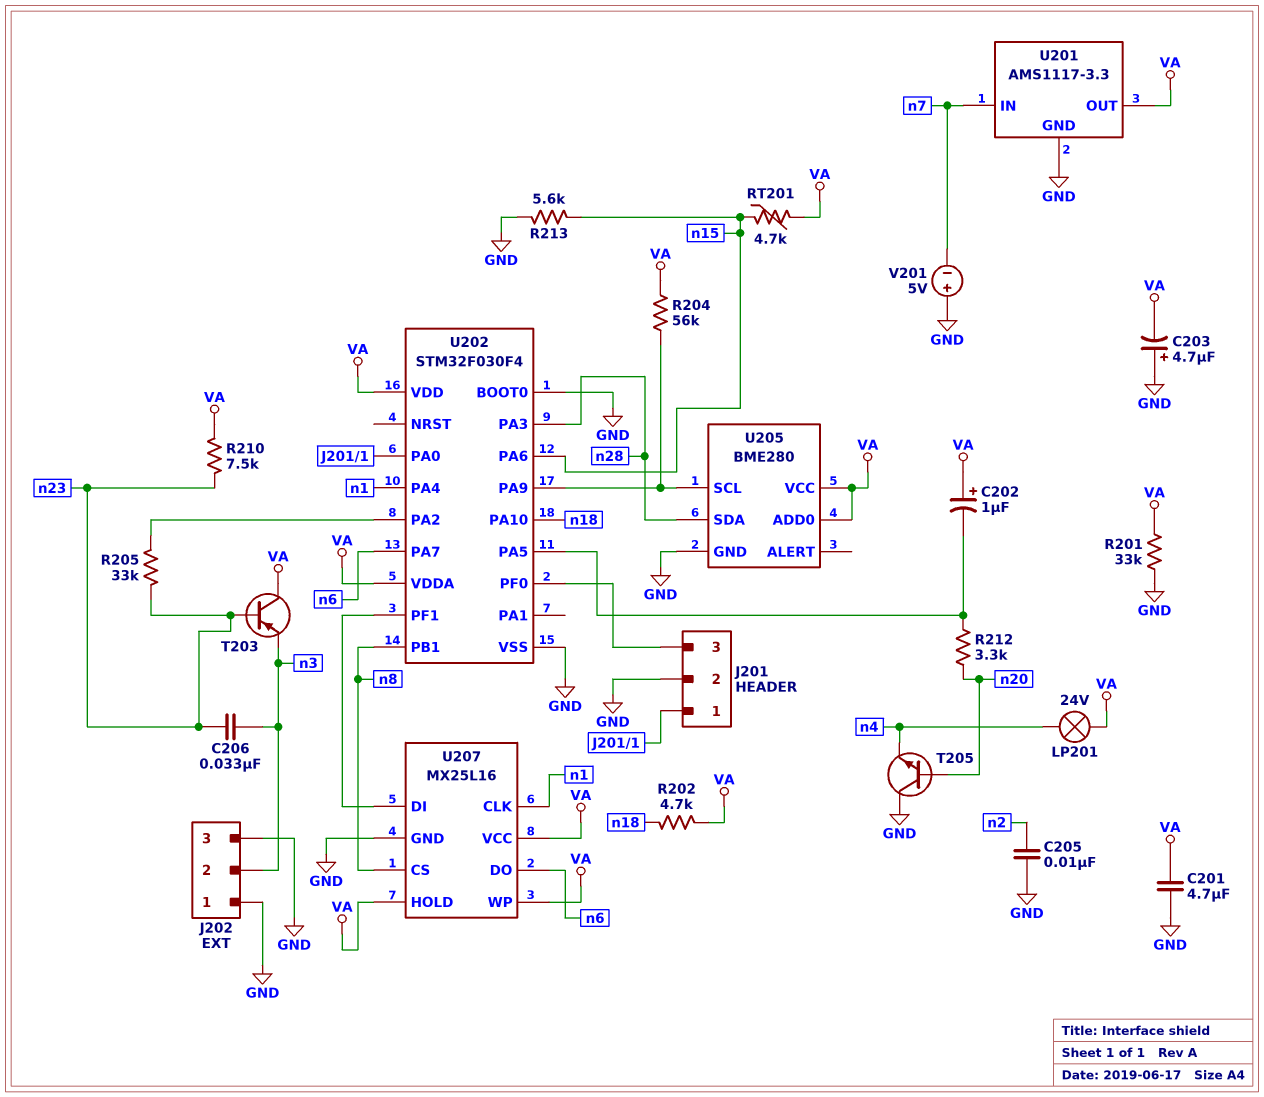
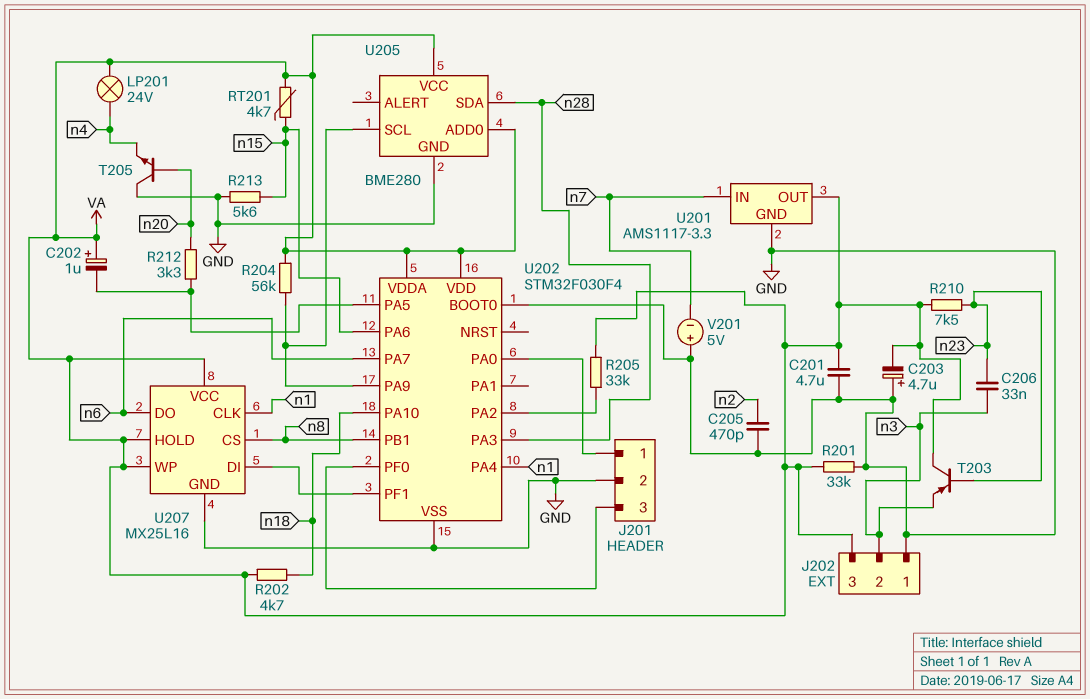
C205: 10nF (GND, n2) -> 470pF (GND, n2)
J202 pin 3: GND -> VA
R205: 33k (U202/PA2, n23) -> 33k (U202/PA2, VA)

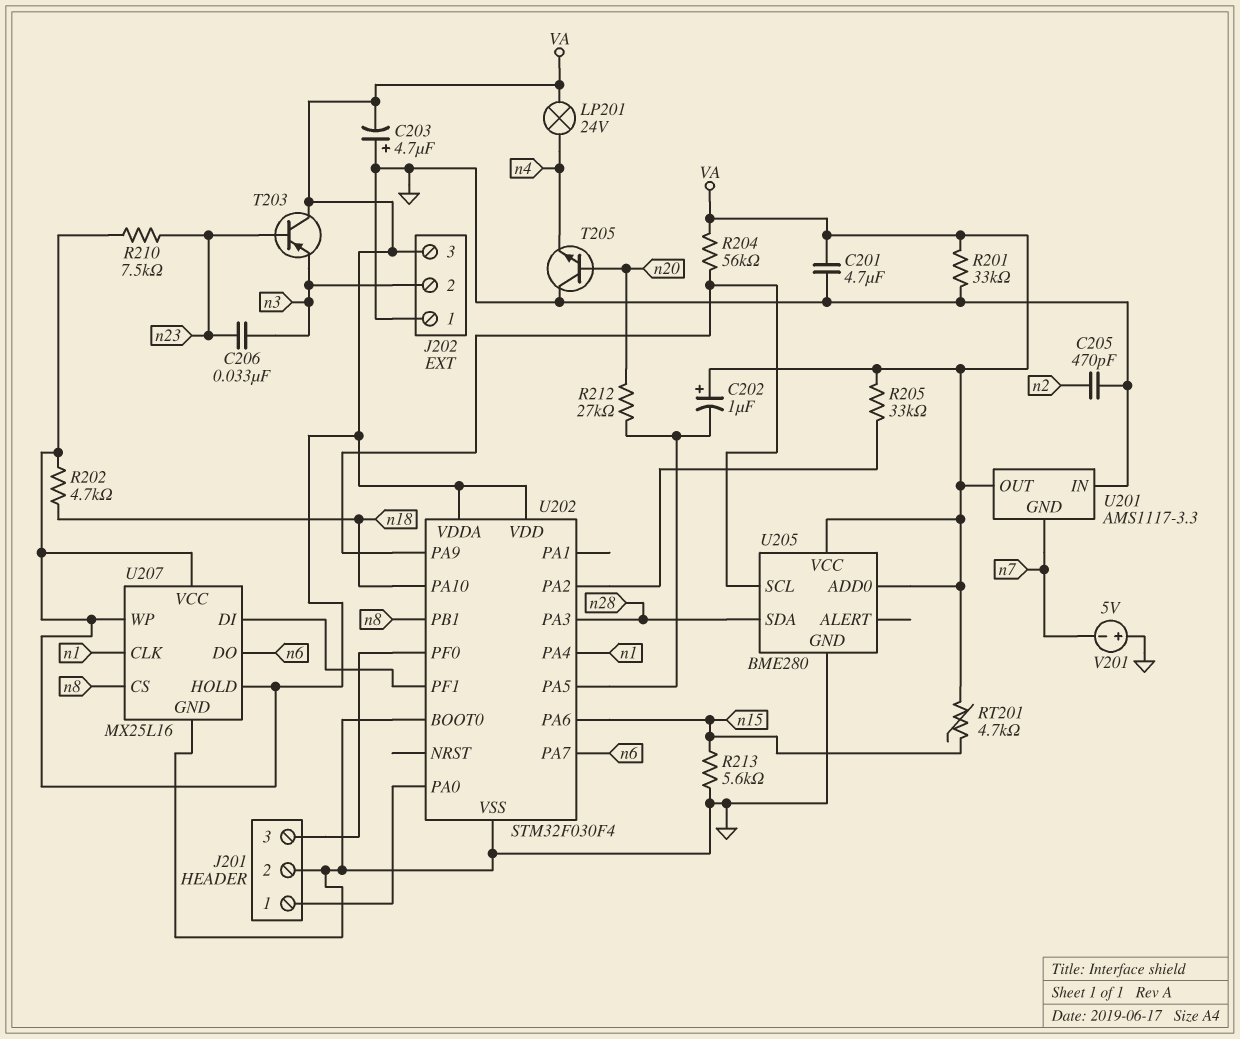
R212: 3.3k (U202/PA5, n20) -> 27k (U202/PA5, n20)
U201 pin GND: GND -> n7
U201 pin IN: n7 -> GND

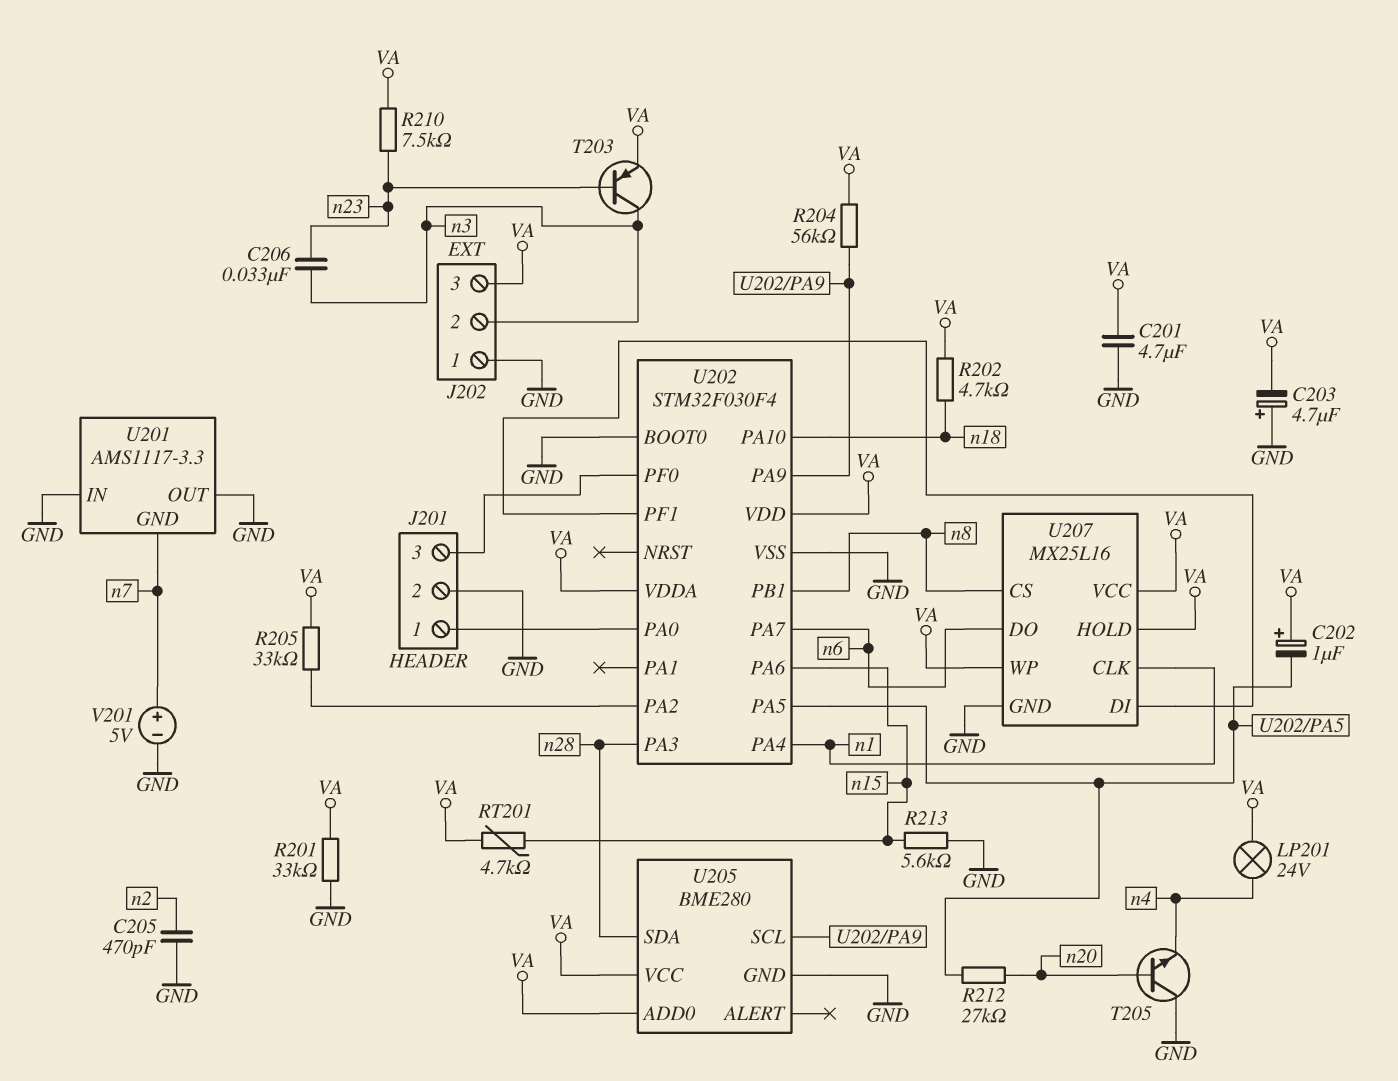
T203: PNP (B n23, C VA, E n3) -> PNP (B n23, C n3, E VA)
U201 pin OUT: VA -> GND
V201: 5V (plus GND, minus n7) -> 5V (plus n7, minus GND)

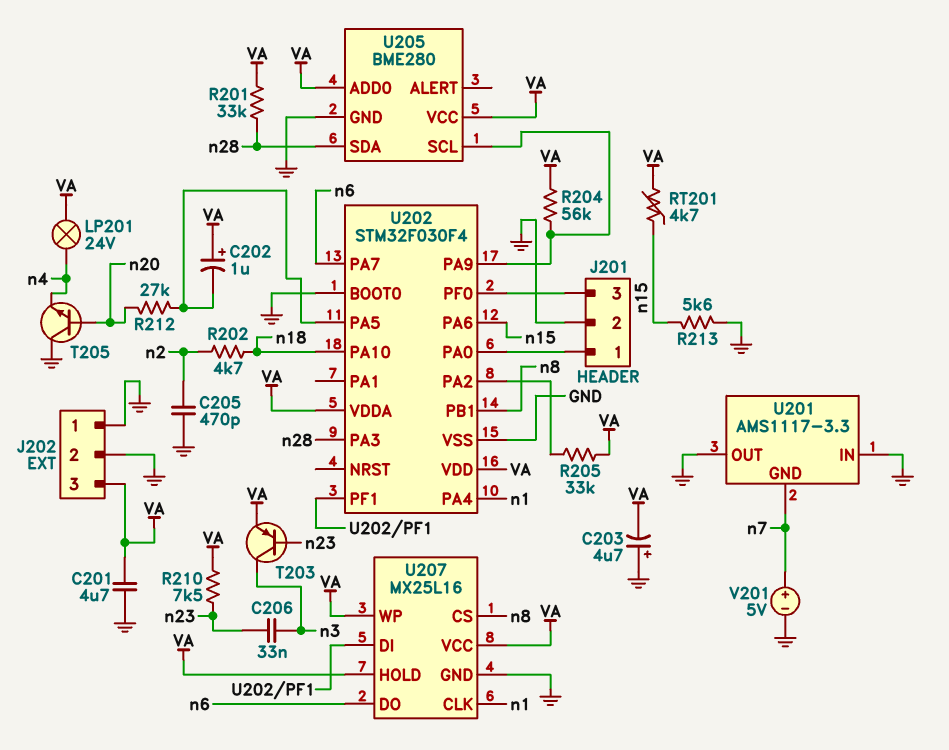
J202 pin 2: n3 -> GND
R201: 33k (GND, VA) -> 33k (VA, n28)
R202: 4.7k (VA, n18) -> 4.7k (n2, n18)

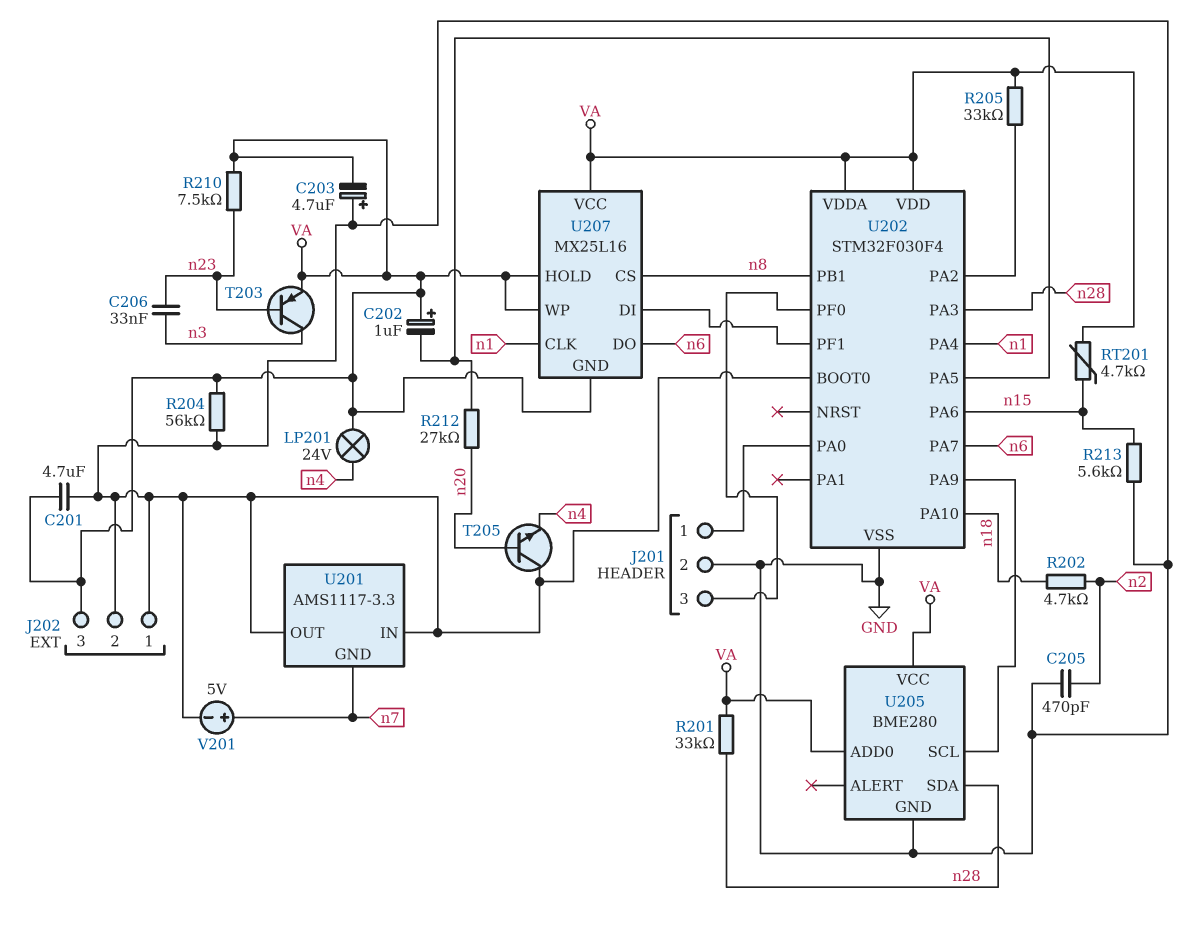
R204: 56k (U202/PA9, VA) -> 56k (GND, VA)
U207 pin GND: GND -> VA

